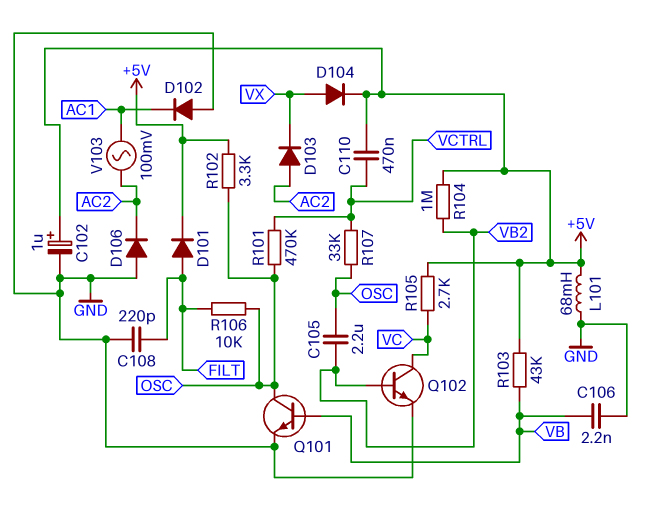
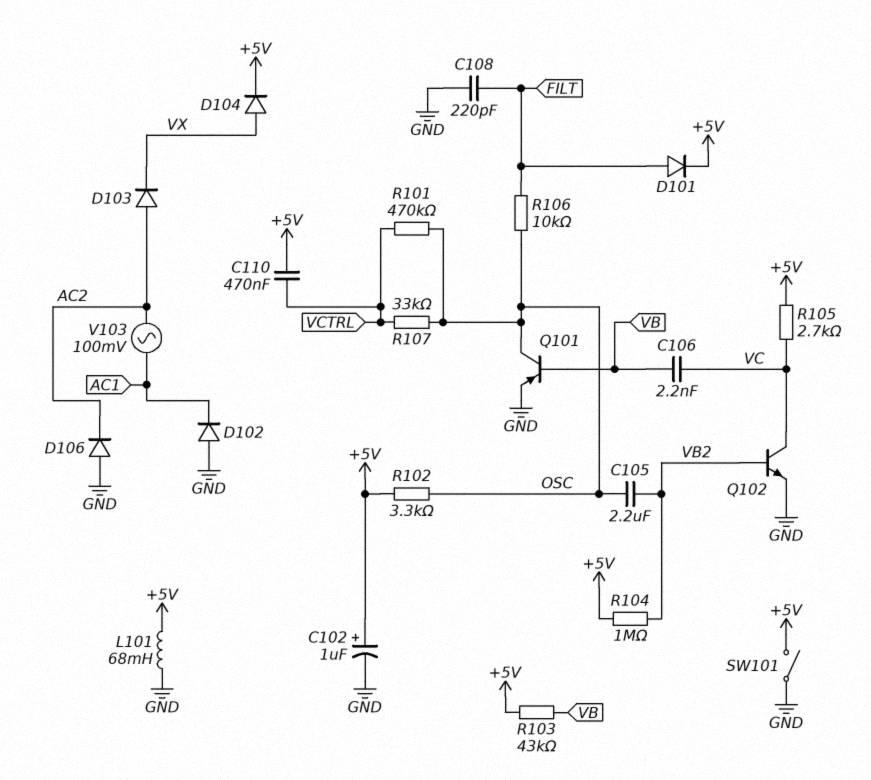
C106: 2.2nF (GND, VB) -> 2.2nF (VB, VC)
Q101: NPN (B VB, C OSC, E GND) -> PNP (B VB, C OSC, E GND)
SW101: none -> switch (+5V, GND)

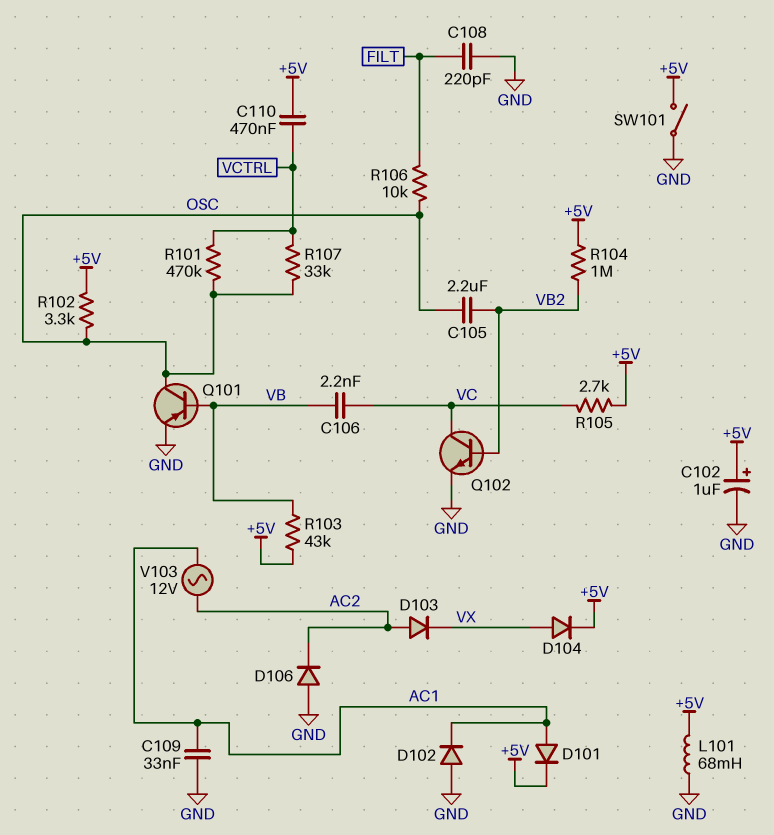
C109: none -> 33nF (AC1, GND)
D101: diode (A FILT, K +5V) -> diode (A AC1, K +5V)
V103: AC 100mV (AC1, AC2) -> AC 12V (AC1, AC2)

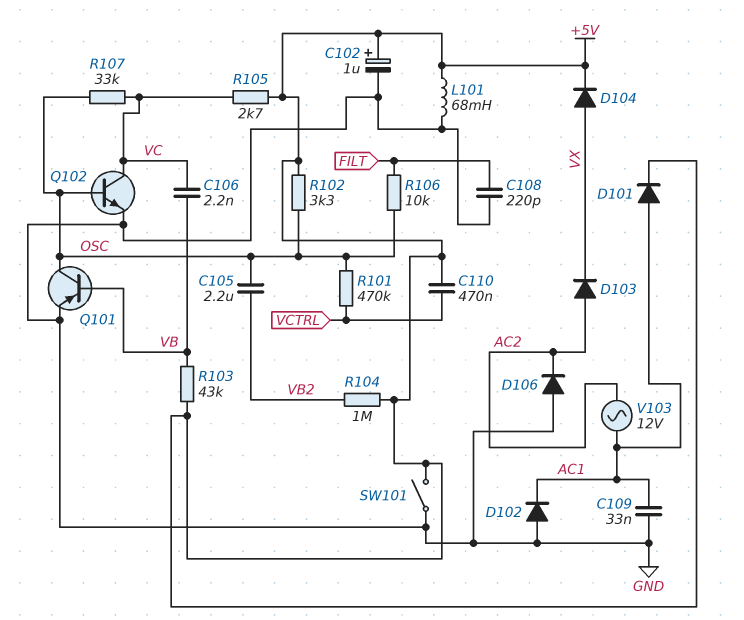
Q102: NPN (B VB2, C VC, E GND) -> NPN (B OSC, C VC, E GND)
R107: 33k (OSC, VCTRL) -> 33k (OSC, VC)

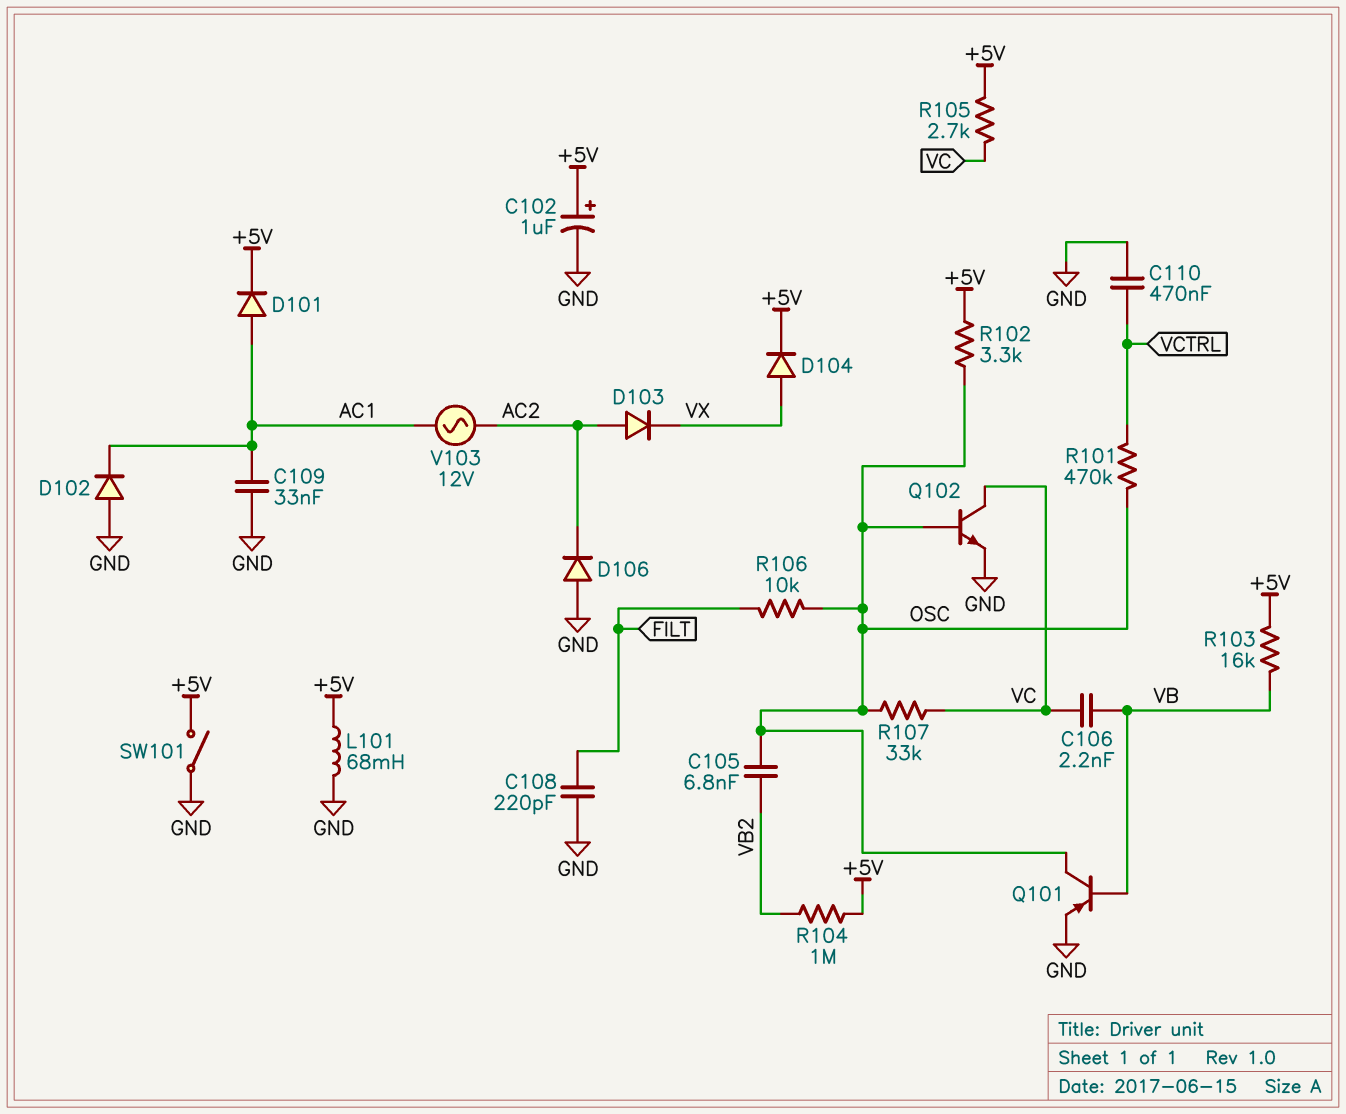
C105: 2.2uF (OSC, VB2) -> 6.8nF (OSC, VB2)
C110: 470nF (+5V, VCTRL) -> 470nF (GND, VCTRL)
R103: 43k (+5V, VB) -> 16k (+5V, VB)

